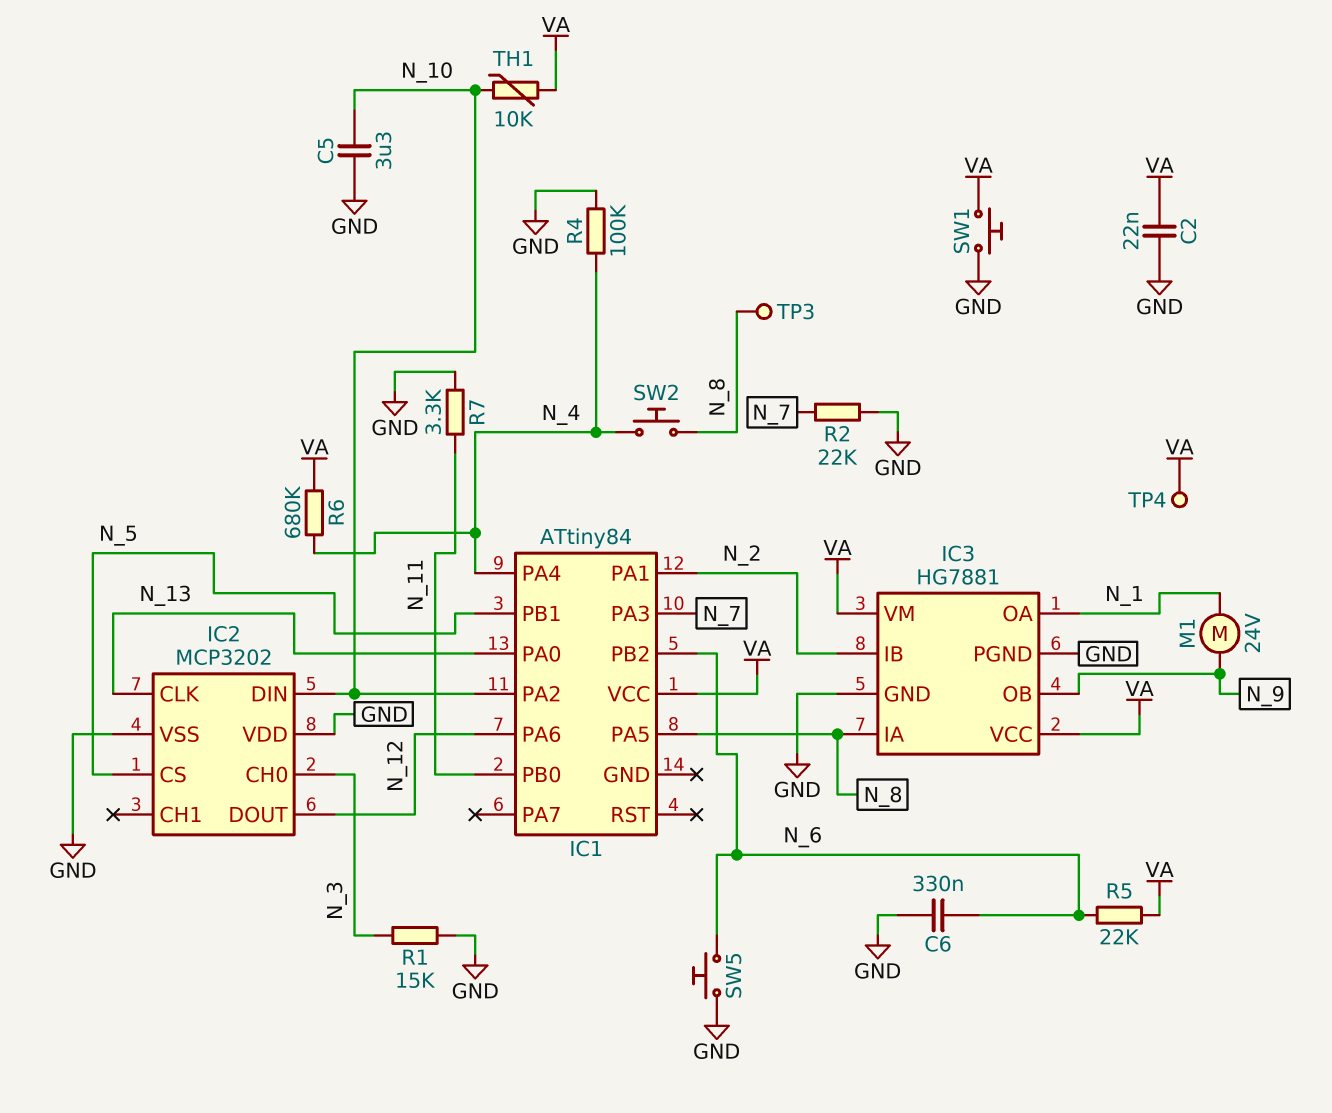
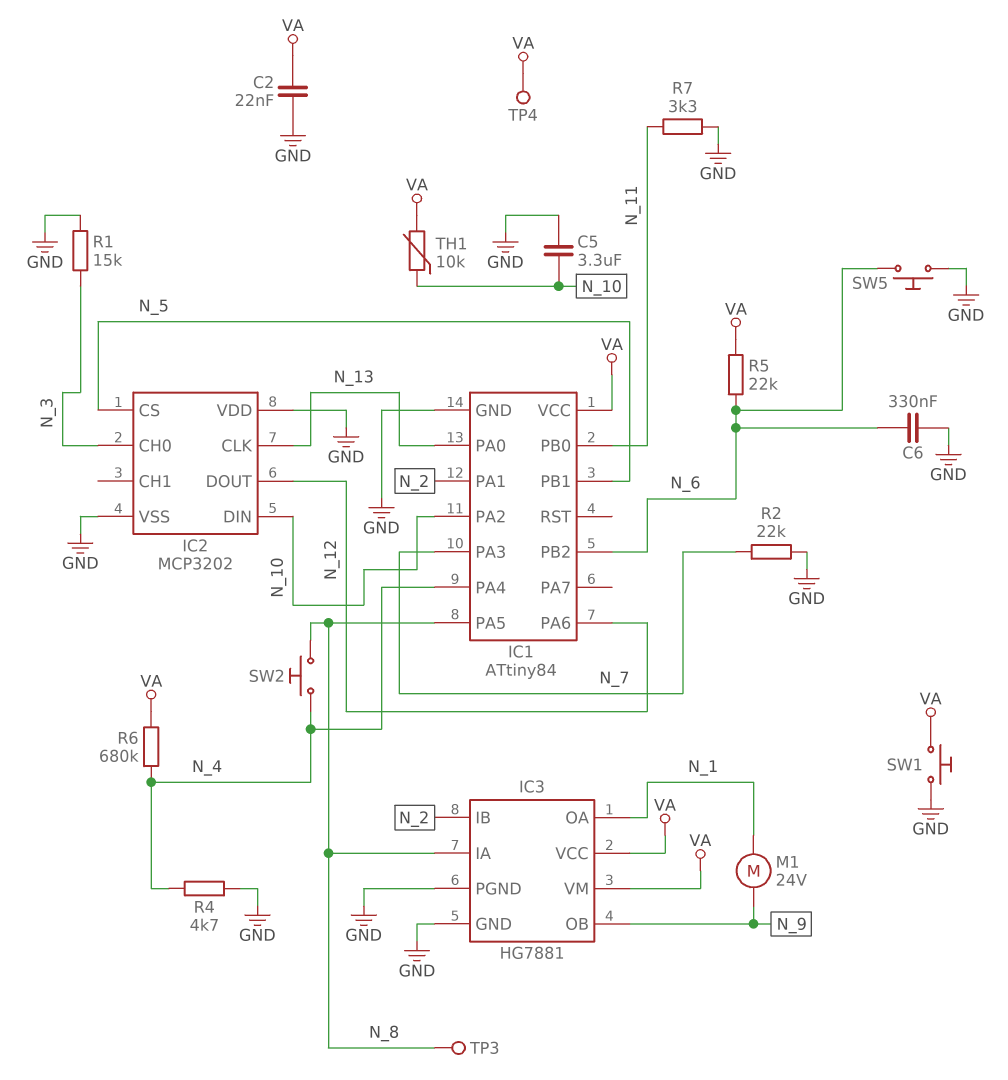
IC1 pin GND: none -> GND
R4: 100k (GND, N_4) -> 4.7k (GND, N_4)

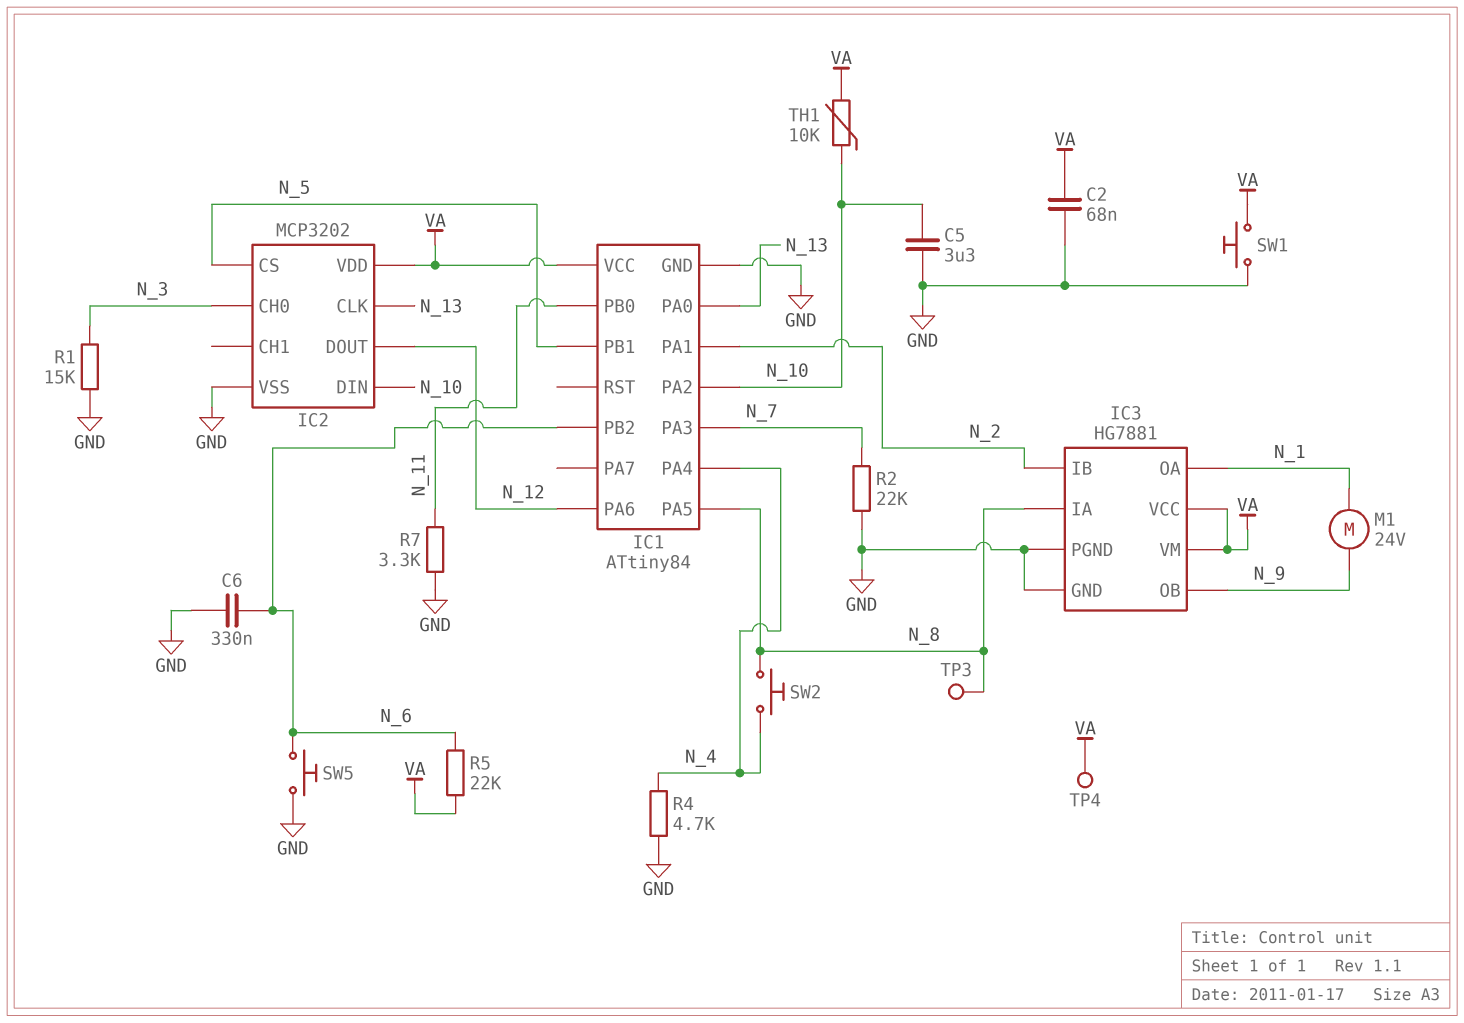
C2: 22nF (GND, VA) -> 68nF (GND, VA)
IC2 pin VDD: GND -> VA
R6: 680k (N_4, VA) -> none

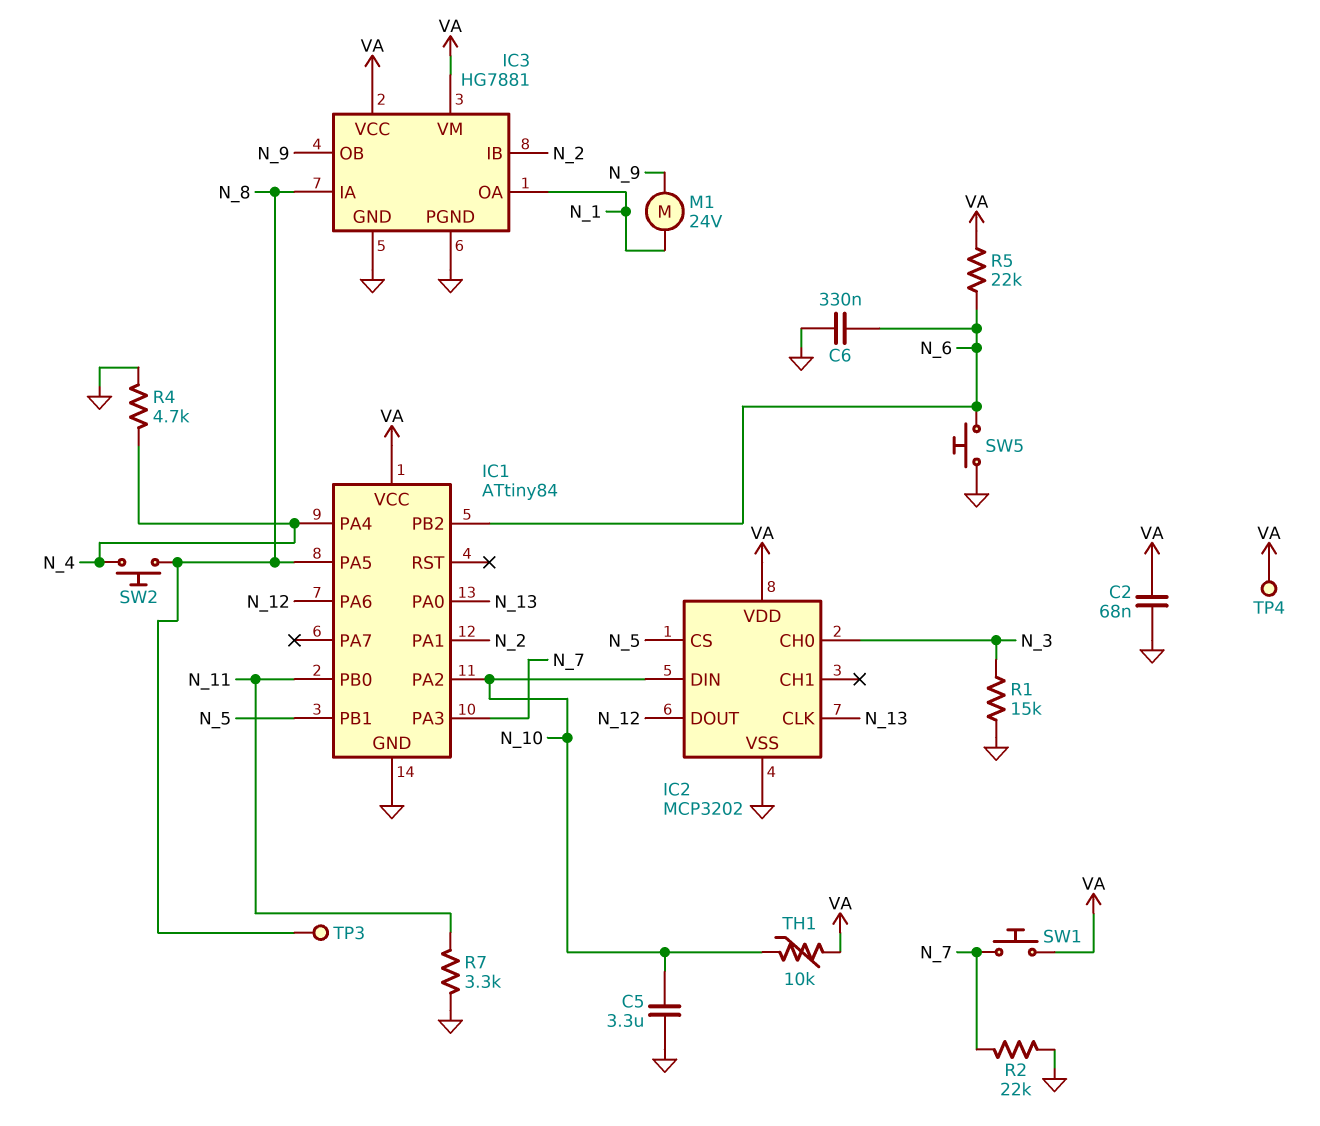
SW1: button (GND, VA) -> button (N_7, VA)

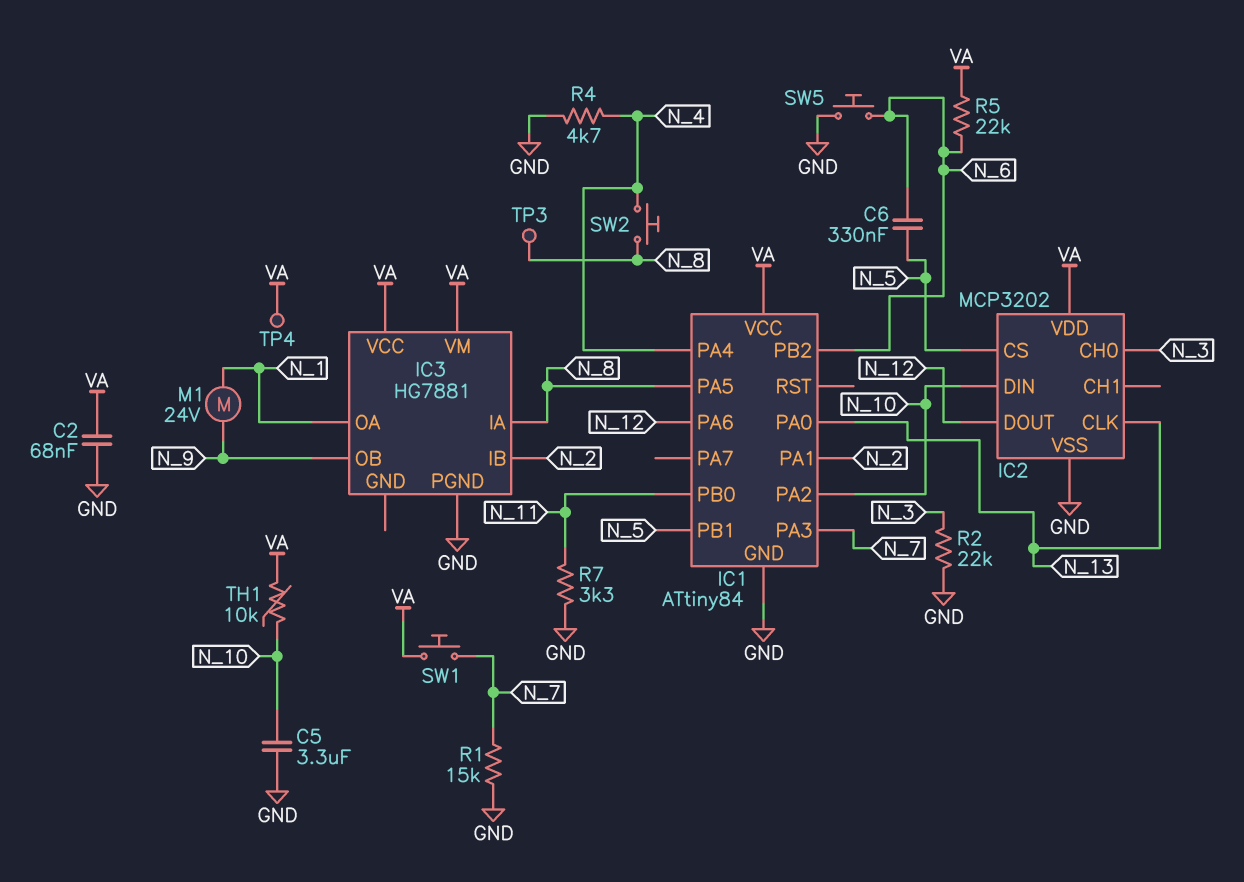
C6: 330nF (GND, N_6) -> 330nF (N_5, N_6)
IC3 pin GND: GND -> none
R1: 15k (GND, N_3) -> 15k (GND, N_7)
R2: 22k (GND, N_7) -> 22k (GND, N_3)

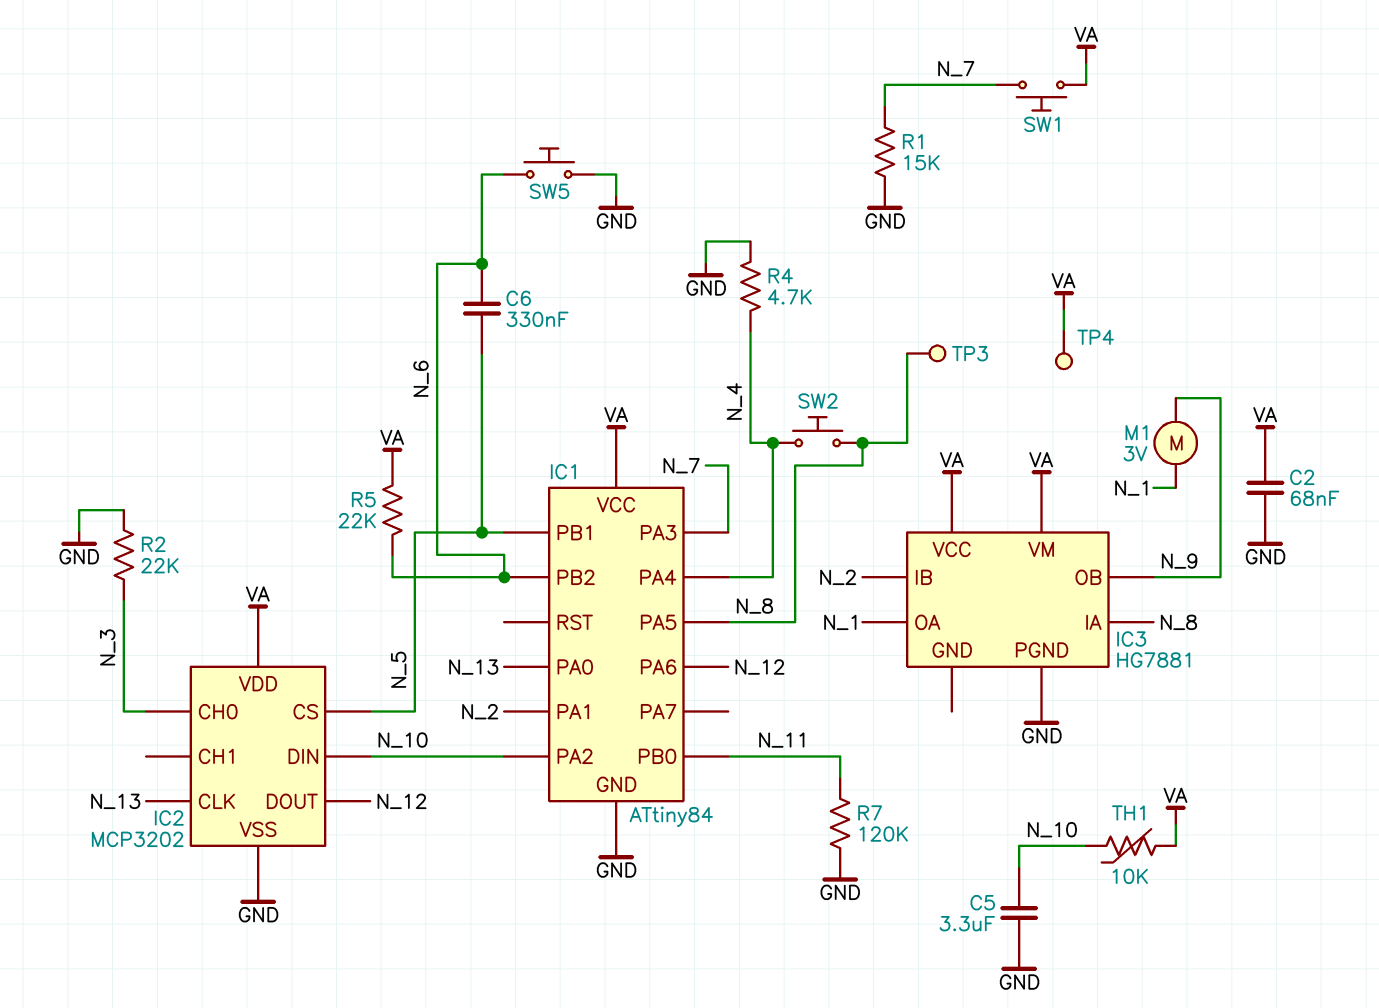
M1: motor 24V (N_1, N_9) -> motor 3V (N_1, N_9)
R7: 3.3k (GND, N_11) -> 120k (GND, N_11)

